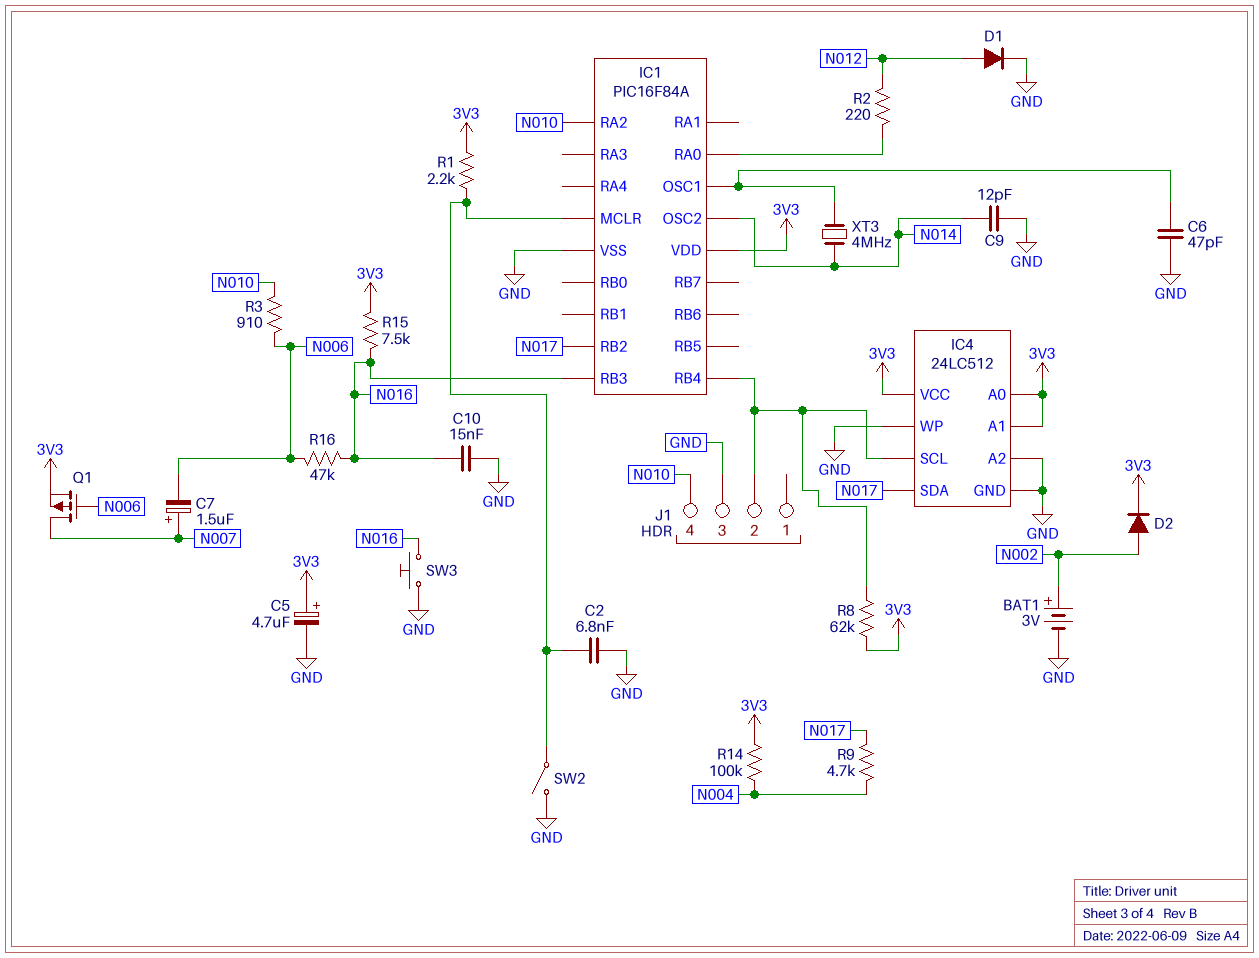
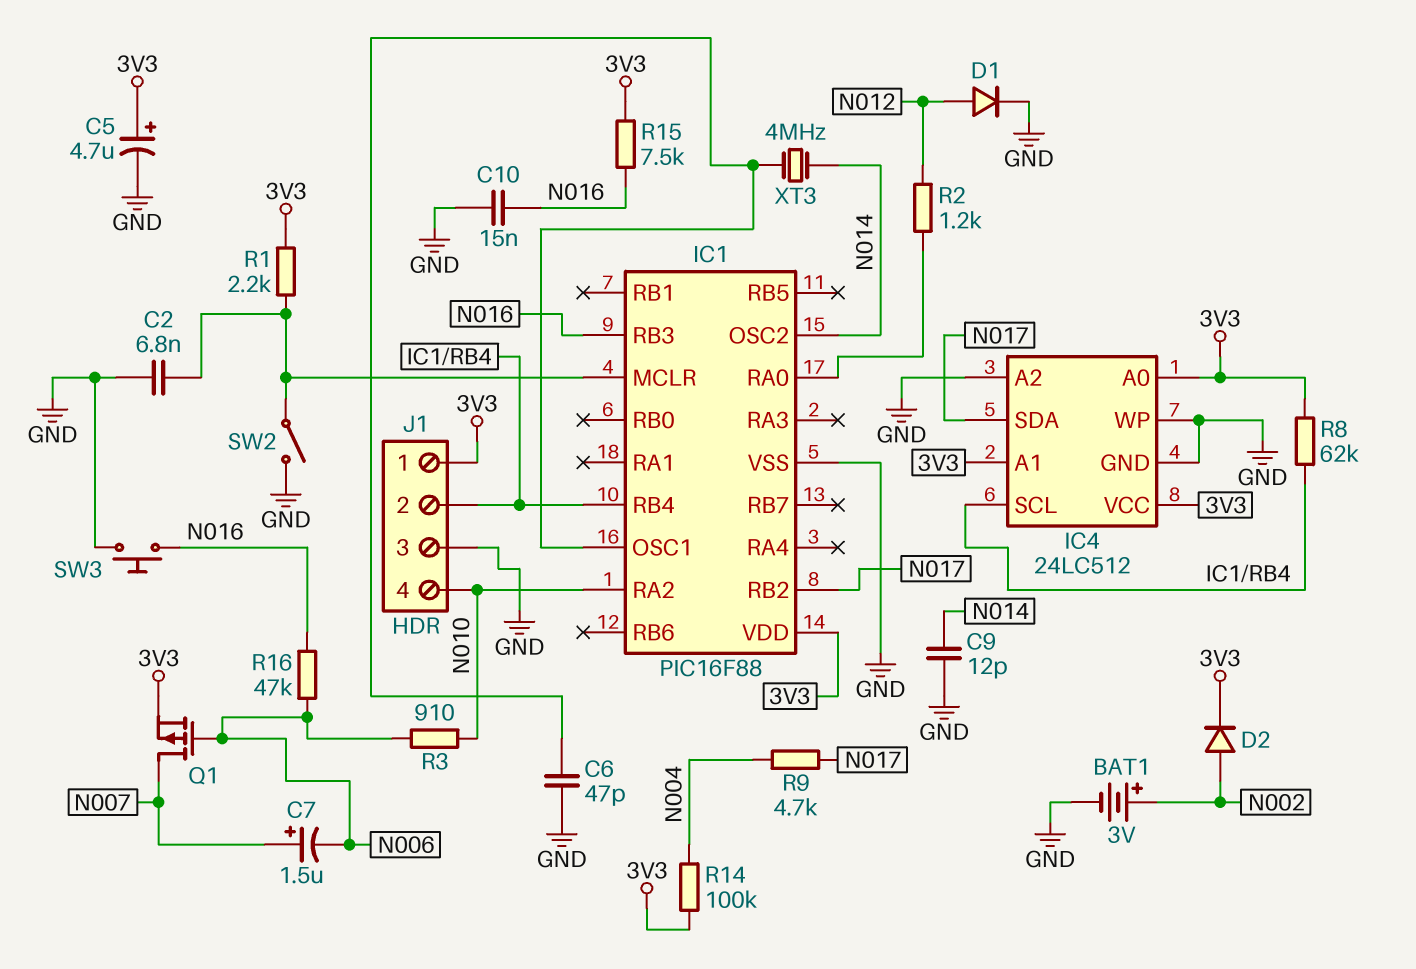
IC1: PIC16F84A -> PIC16F88
J1 pin 1: none -> 3V3
R2: 220 (IC1/RA0, N012) -> 1.2k (IC1/RA0, N012)

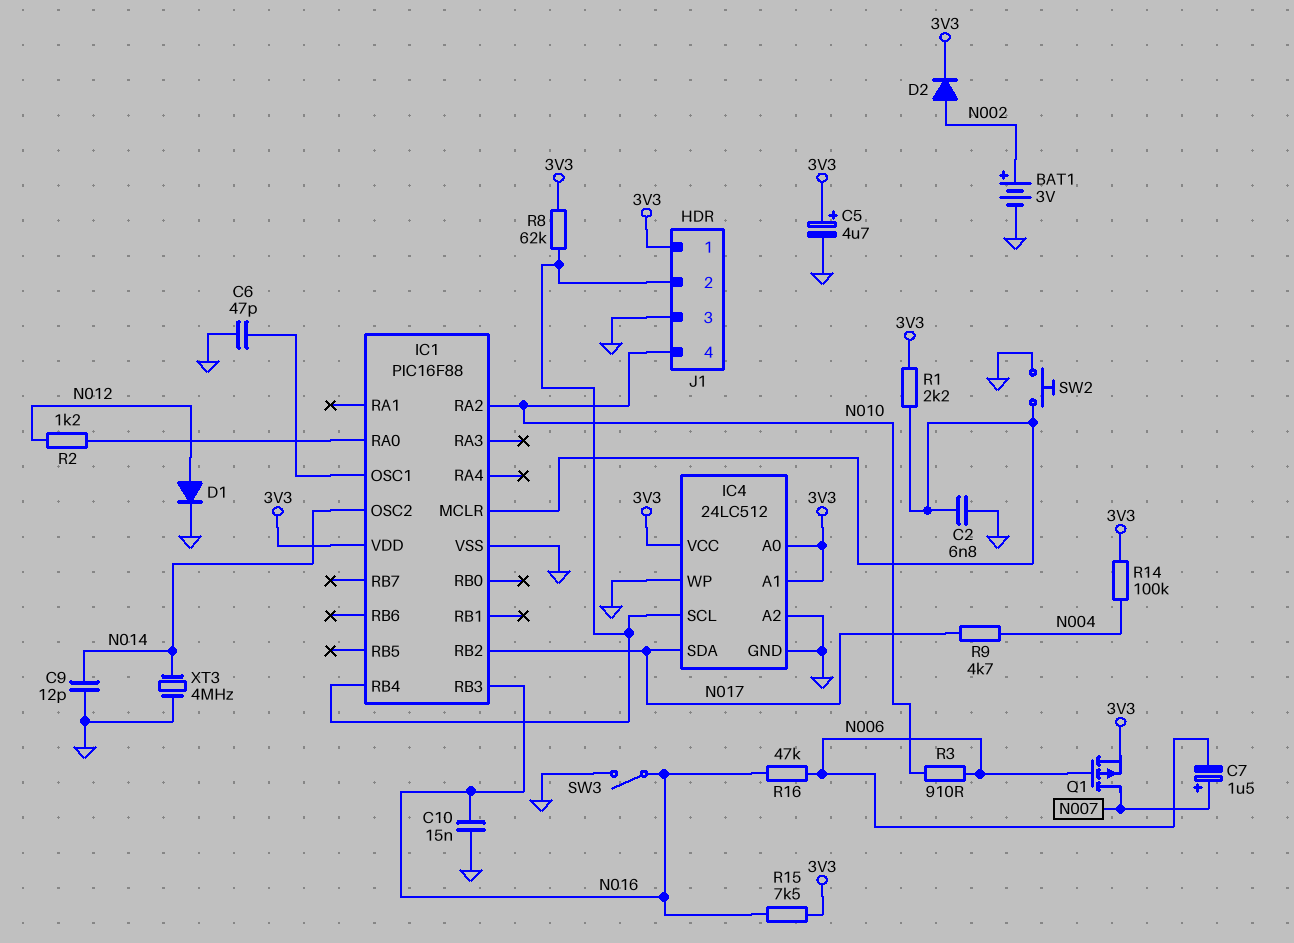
SW2: switch (GND, IC1/MCLR) -> button (GND, IC1/MCLR)
SW3: button (GND, N016) -> switch (GND, N016)
XT3: 4MHz (IC1/OSC1, N014) -> 4MHz (GND, N014)

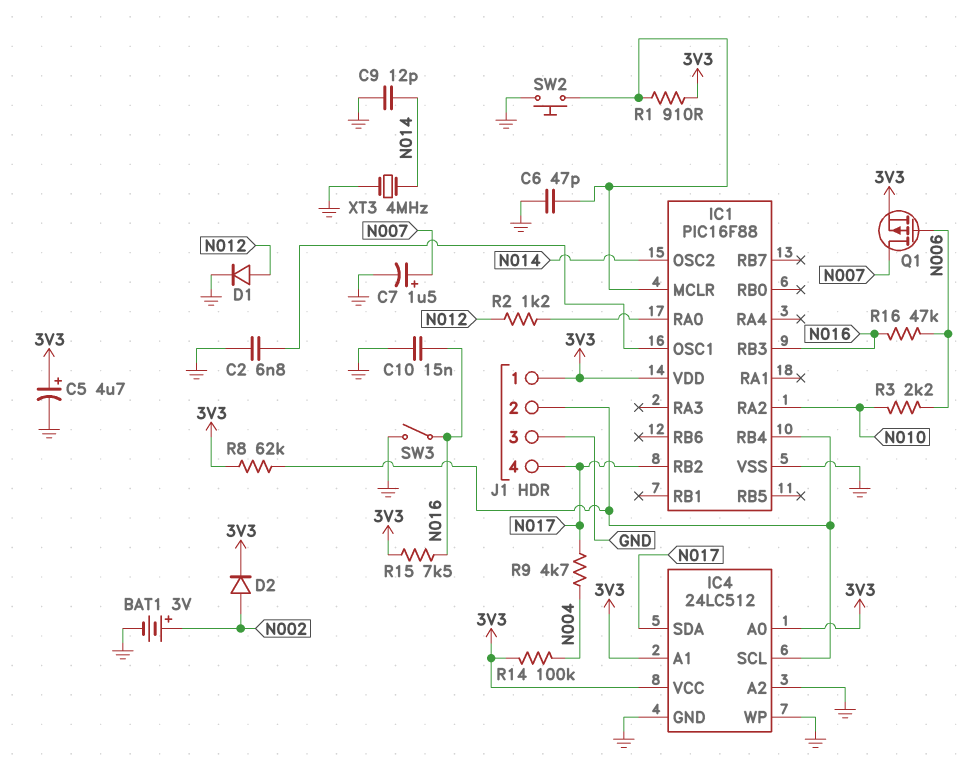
C2: 6.8nF (GND, IC1/MCLR) -> 6.8nF (GND, IC1/OSC1)
C6: 47pF (GND, IC1/OSC1) -> 47pF (GND, IC1/MCLR)
C7: 1.5uF (plus N007, minus N006) -> 1.5uF (plus N007, minus GND)
J1 pin 4: N010 -> N017
R1: 2.2k (3V3, IC1/MCLR) -> 910 (3V3, IC1/MCLR)
R3: 910 (N006, N010) -> 2.2k (N006, N010)

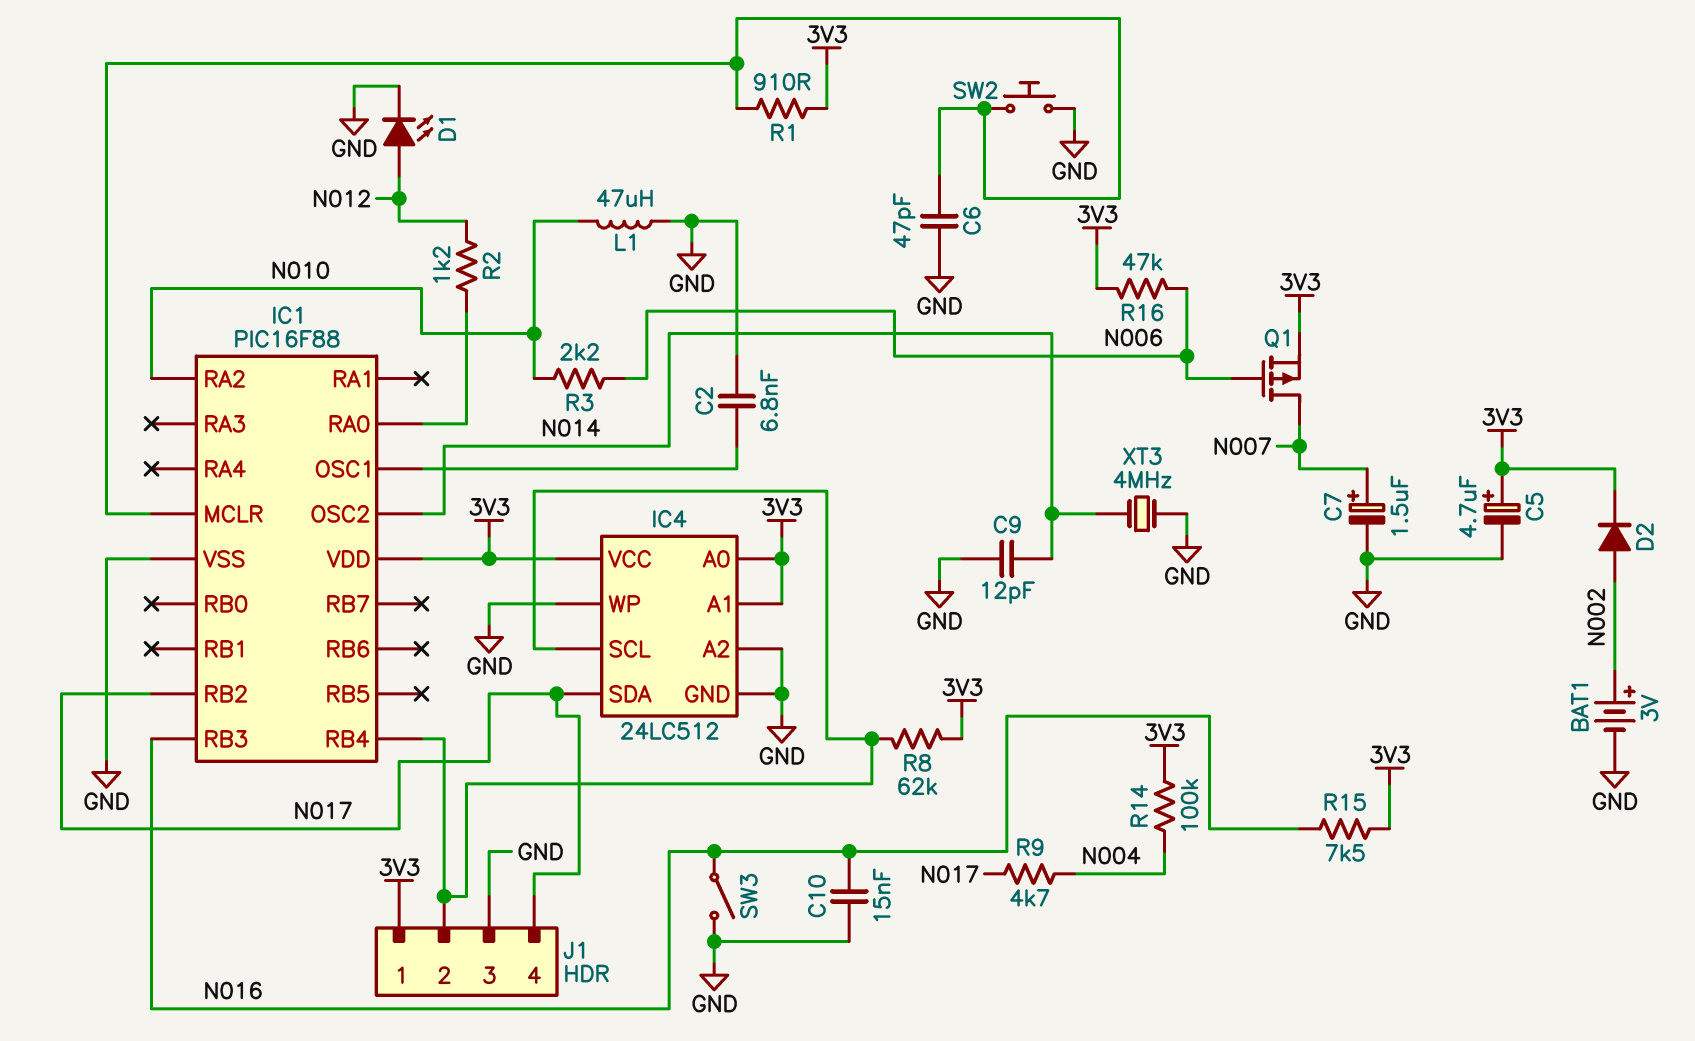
D1: diode (A N012, K GND) -> LED (A N012, K GND)
L1: none -> 47uH (GND, N010)
R16: 47k (N006, N016) -> 47k (3V3, N006)

